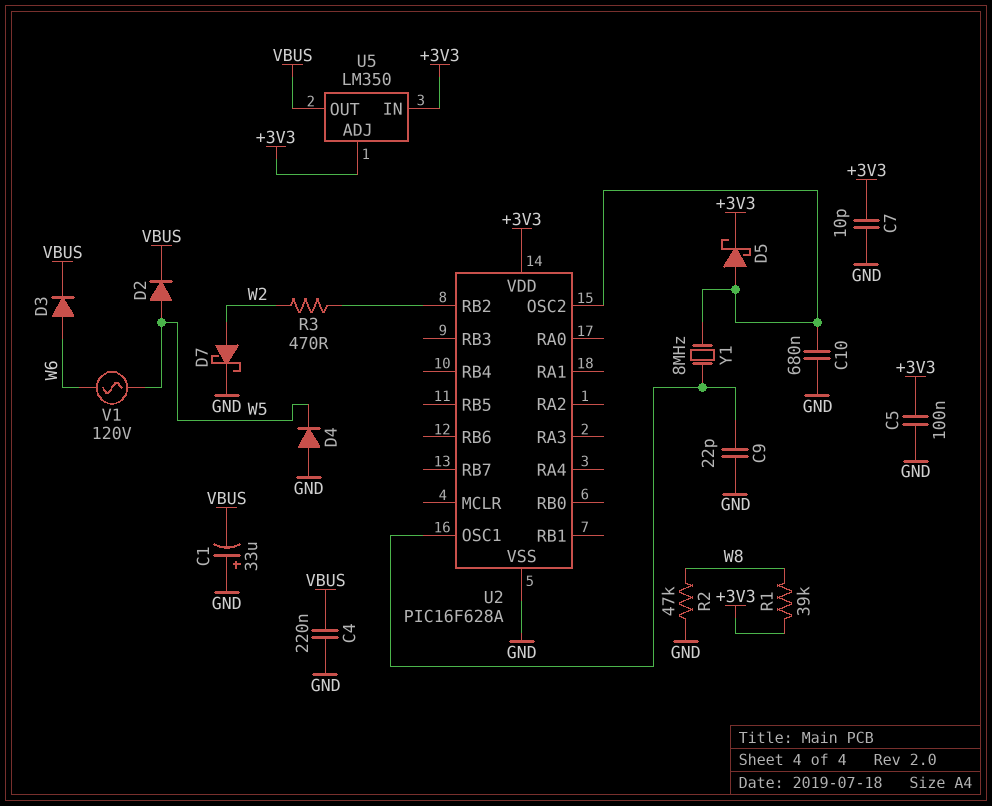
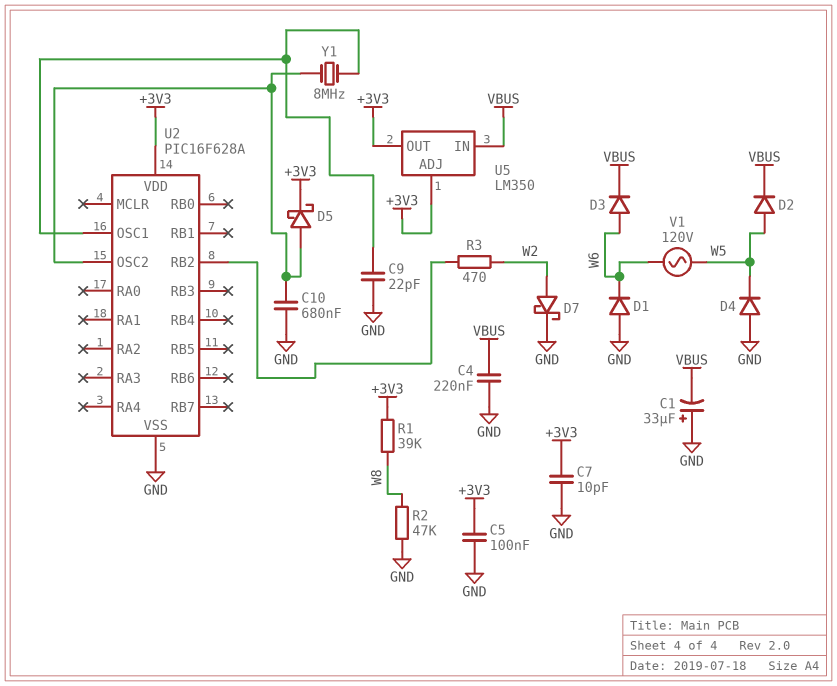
D1: none -> diode (A GND, K W6)
U5 pin IN: +3V3 -> VBUS
U5 pin OUT: VBUS -> +3V3

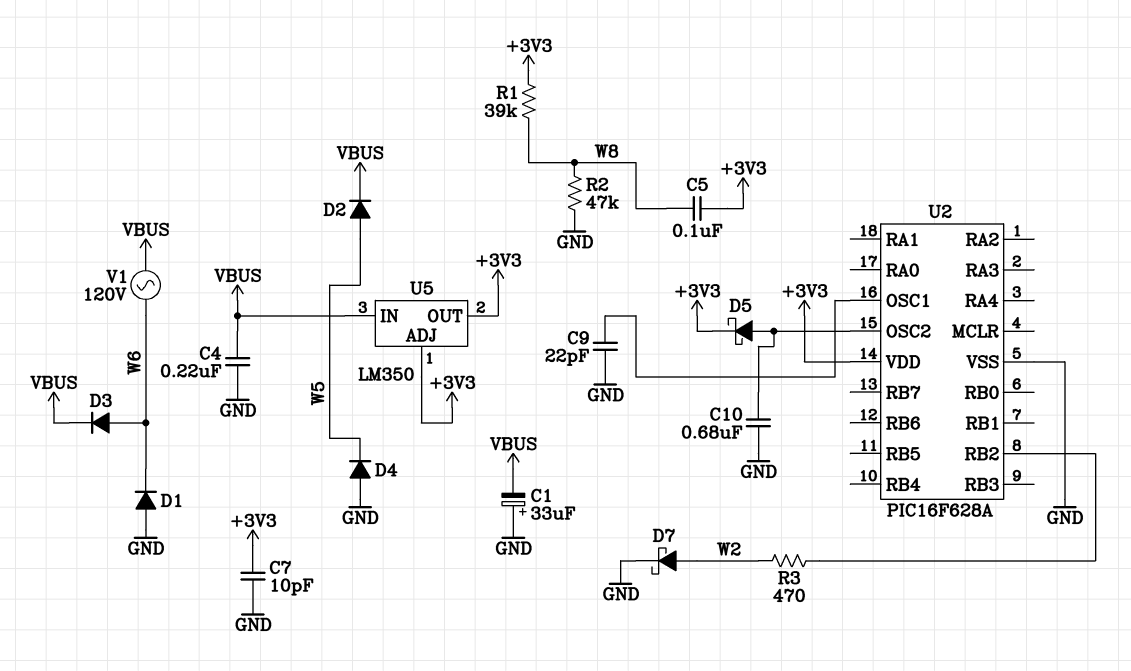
C5: 100nF (+3V3, GND) -> 100nF (+3V3, W8)
V1: AC 120V (W5, W6) -> AC 120V (VBUS, W6)
Y1: 8MHz (U2/OSC1, U2/OSC2) -> none

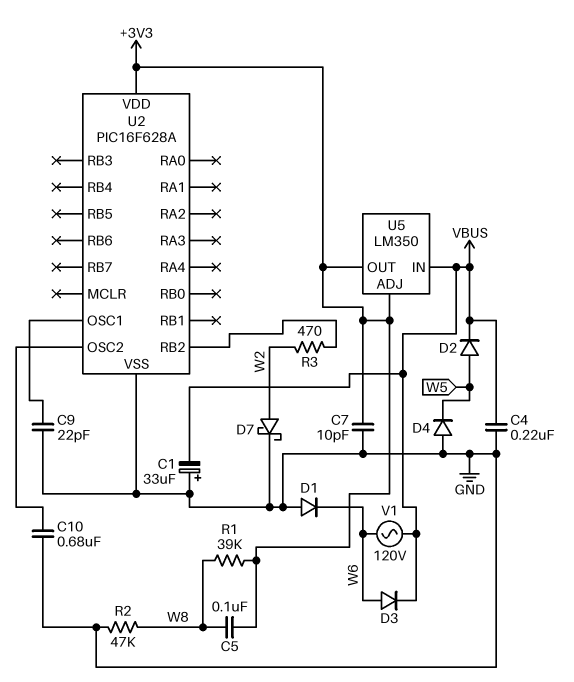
D5: schottky (A U2/OSC2, K +3V3) -> none

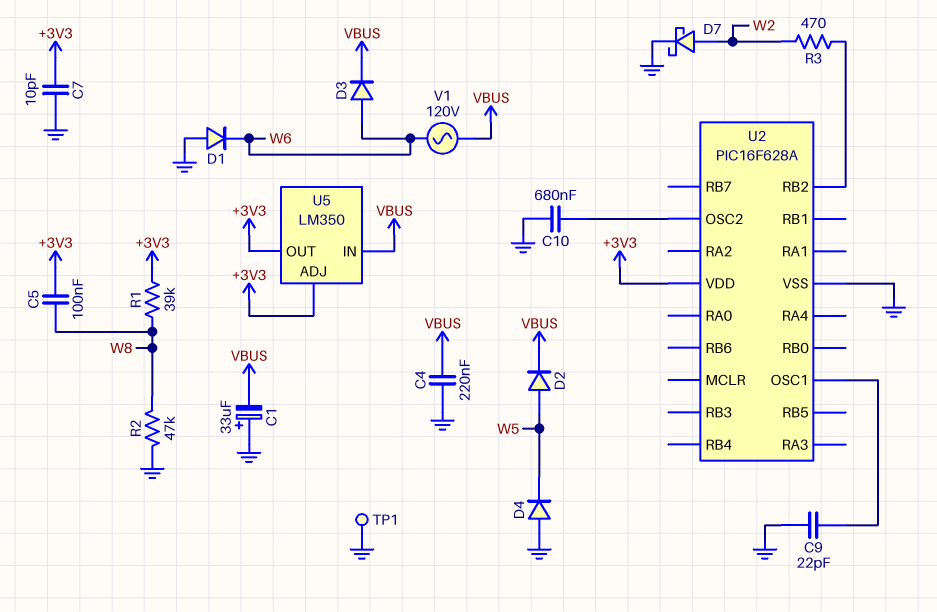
TP1: none -> test point (GND)

